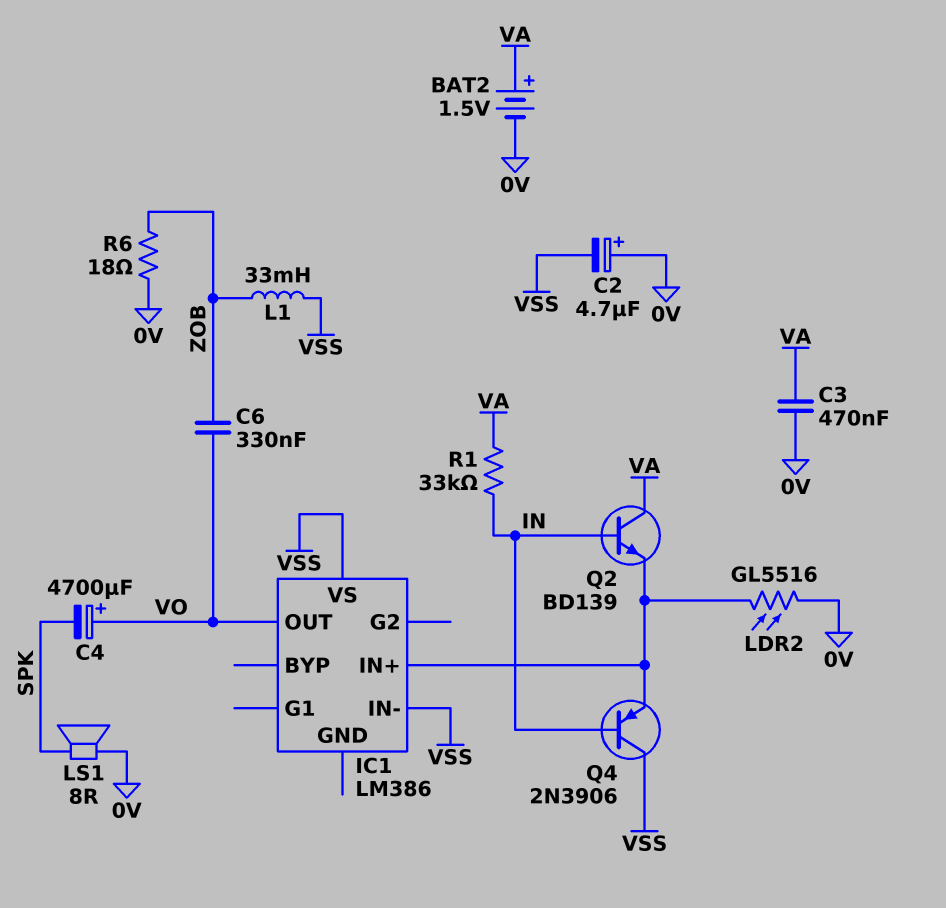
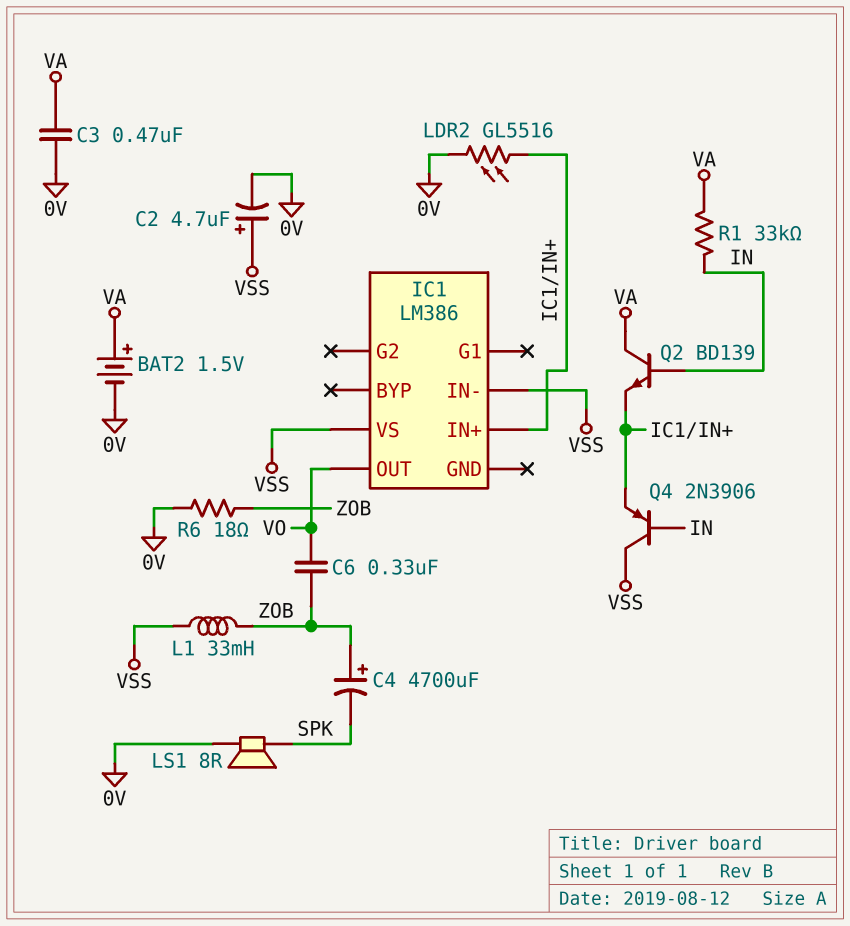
C2: 4.7uF (plus 0V, minus VSS) -> 4.7uF (plus VSS, minus 0V)
C4: 4700uF (plus VO, minus SPK) -> 4700uF (plus ZOB, minus SPK)

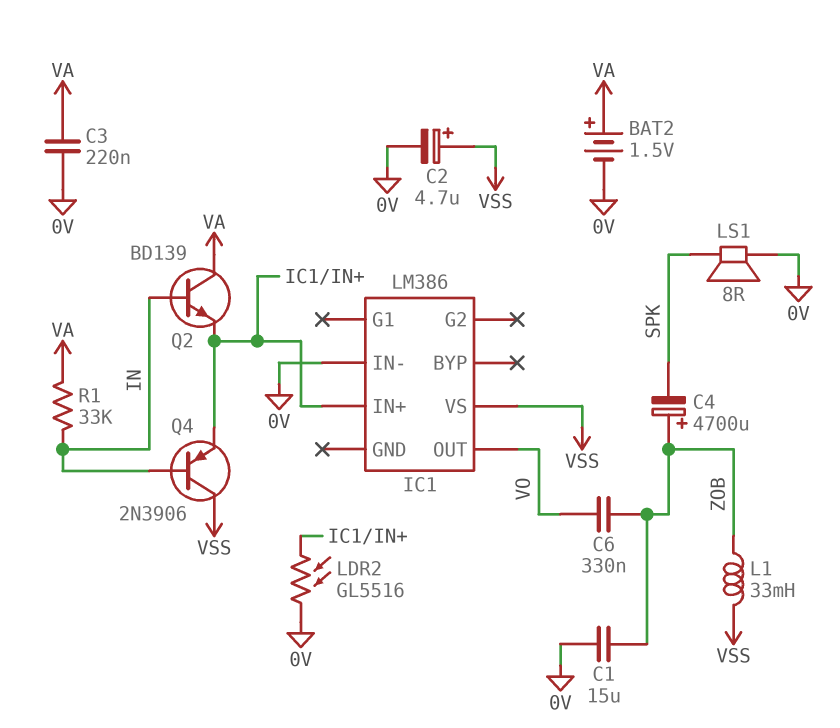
C1: none -> 15uF (0V, ZOB)
C3: 470nF (0V, VA) -> 220nF (0V, VA)
IC1 pin IN-: VSS -> 0V
R6: 18 (0V, ZOB) -> none

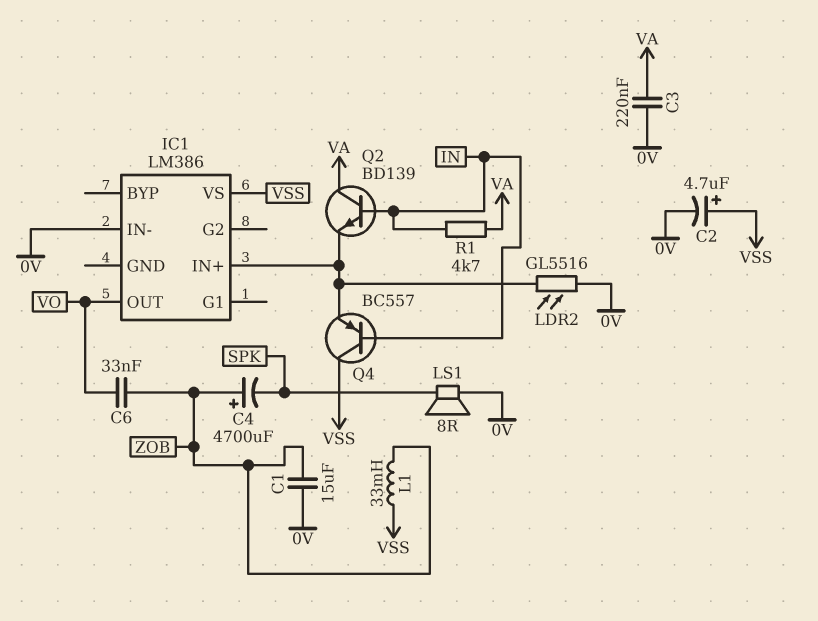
BAT2: 1.5V (plus VA, minus 0V) -> none
C6: 330nF (VO, ZOB) -> 33nF (VO, ZOB)
Q4: PNP 2N3906 (B IN, C VSS, E IC1/IN+) -> PNP BC557 (B IN, C VSS, E IC1/IN+)
R1: 33k (IN, VA) -> 4.7k (IN, VA)

